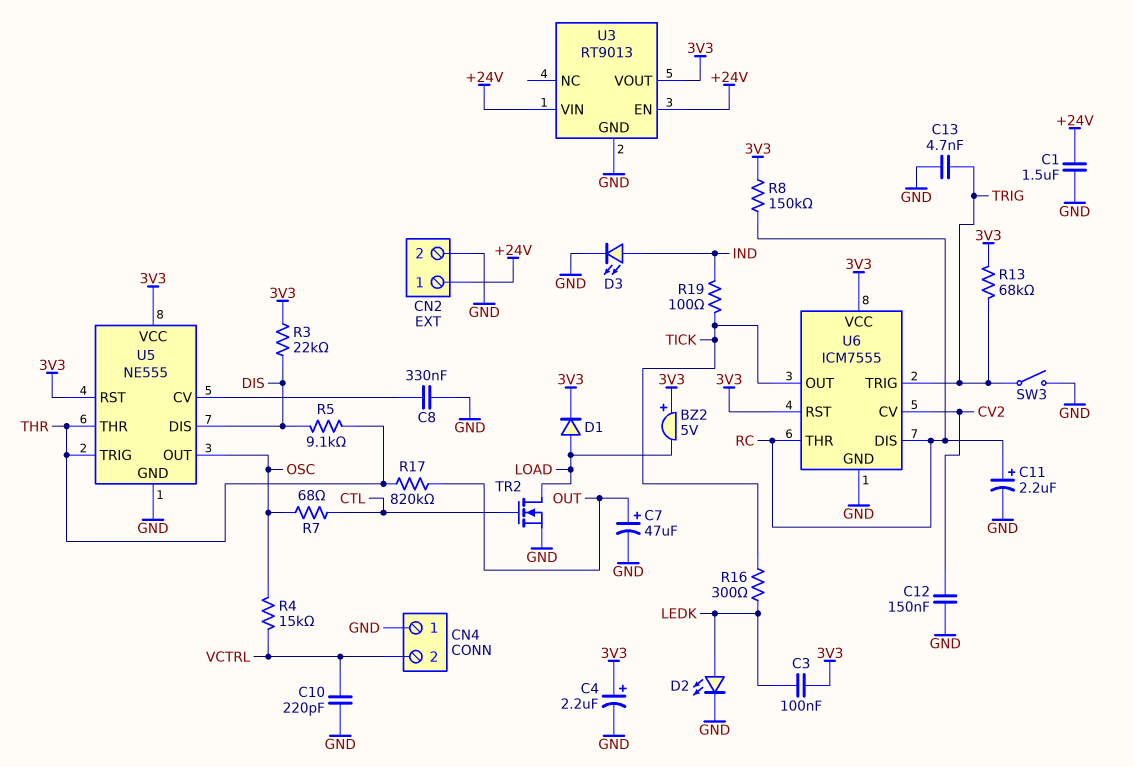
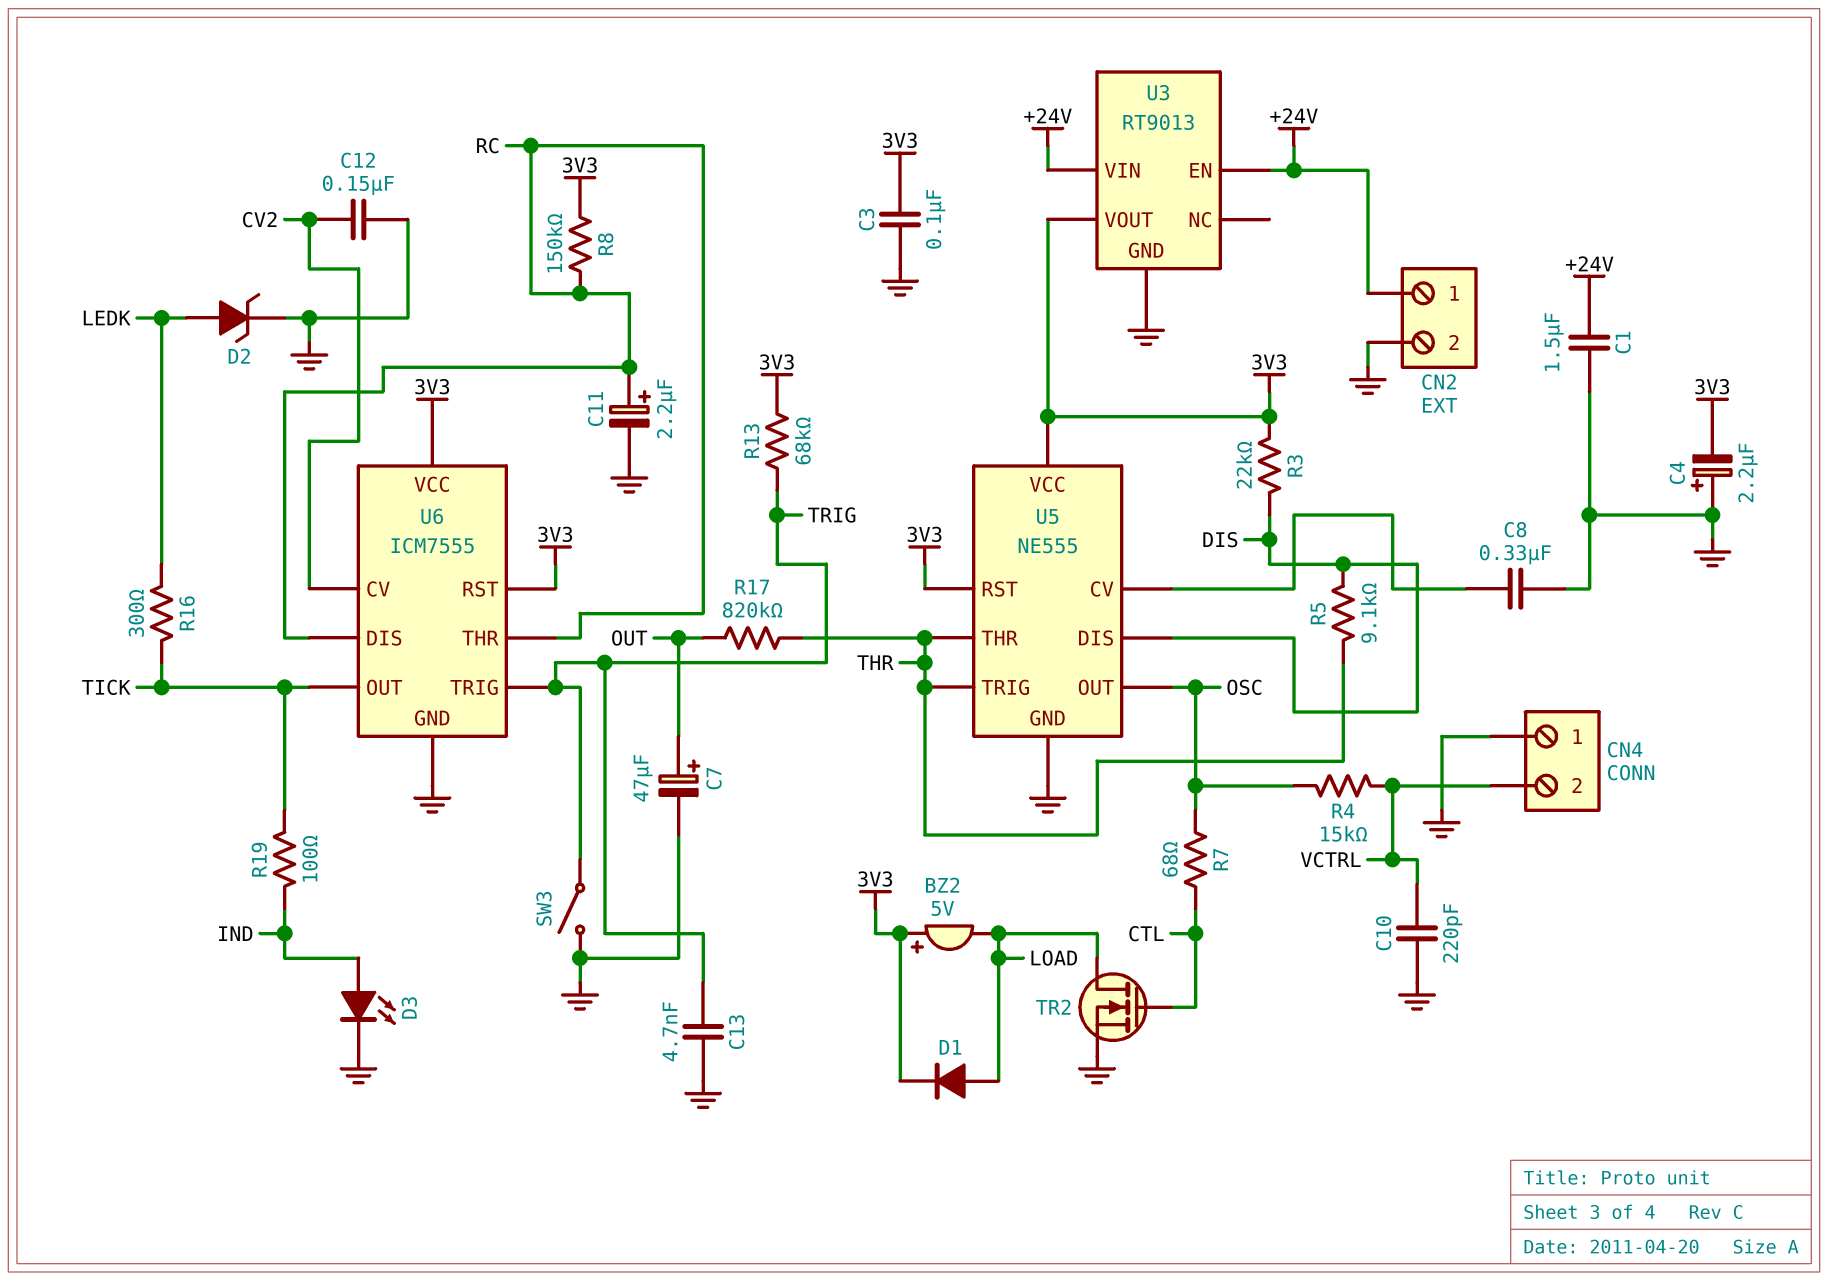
C3: 100nF (3V3, LEDK) -> 100nF (3V3, GND)
C4: 2.2uF (plus 3V3, minus GND) -> 2.2uF (plus GND, minus 3V3)
D2: LED (A LEDK, K GND) -> zener (A LEDK, K GND)

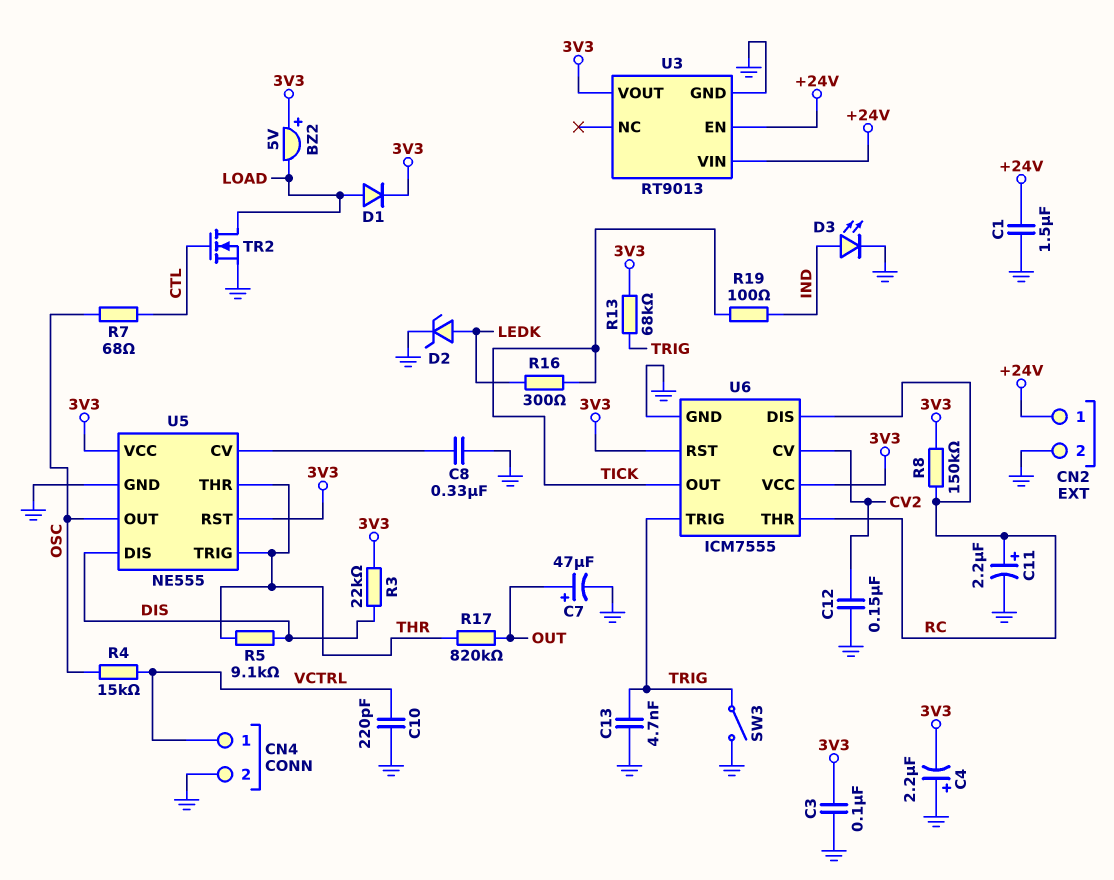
CN4 pin 1: GND -> VCTRL
CN4 pin 2: VCTRL -> GND

